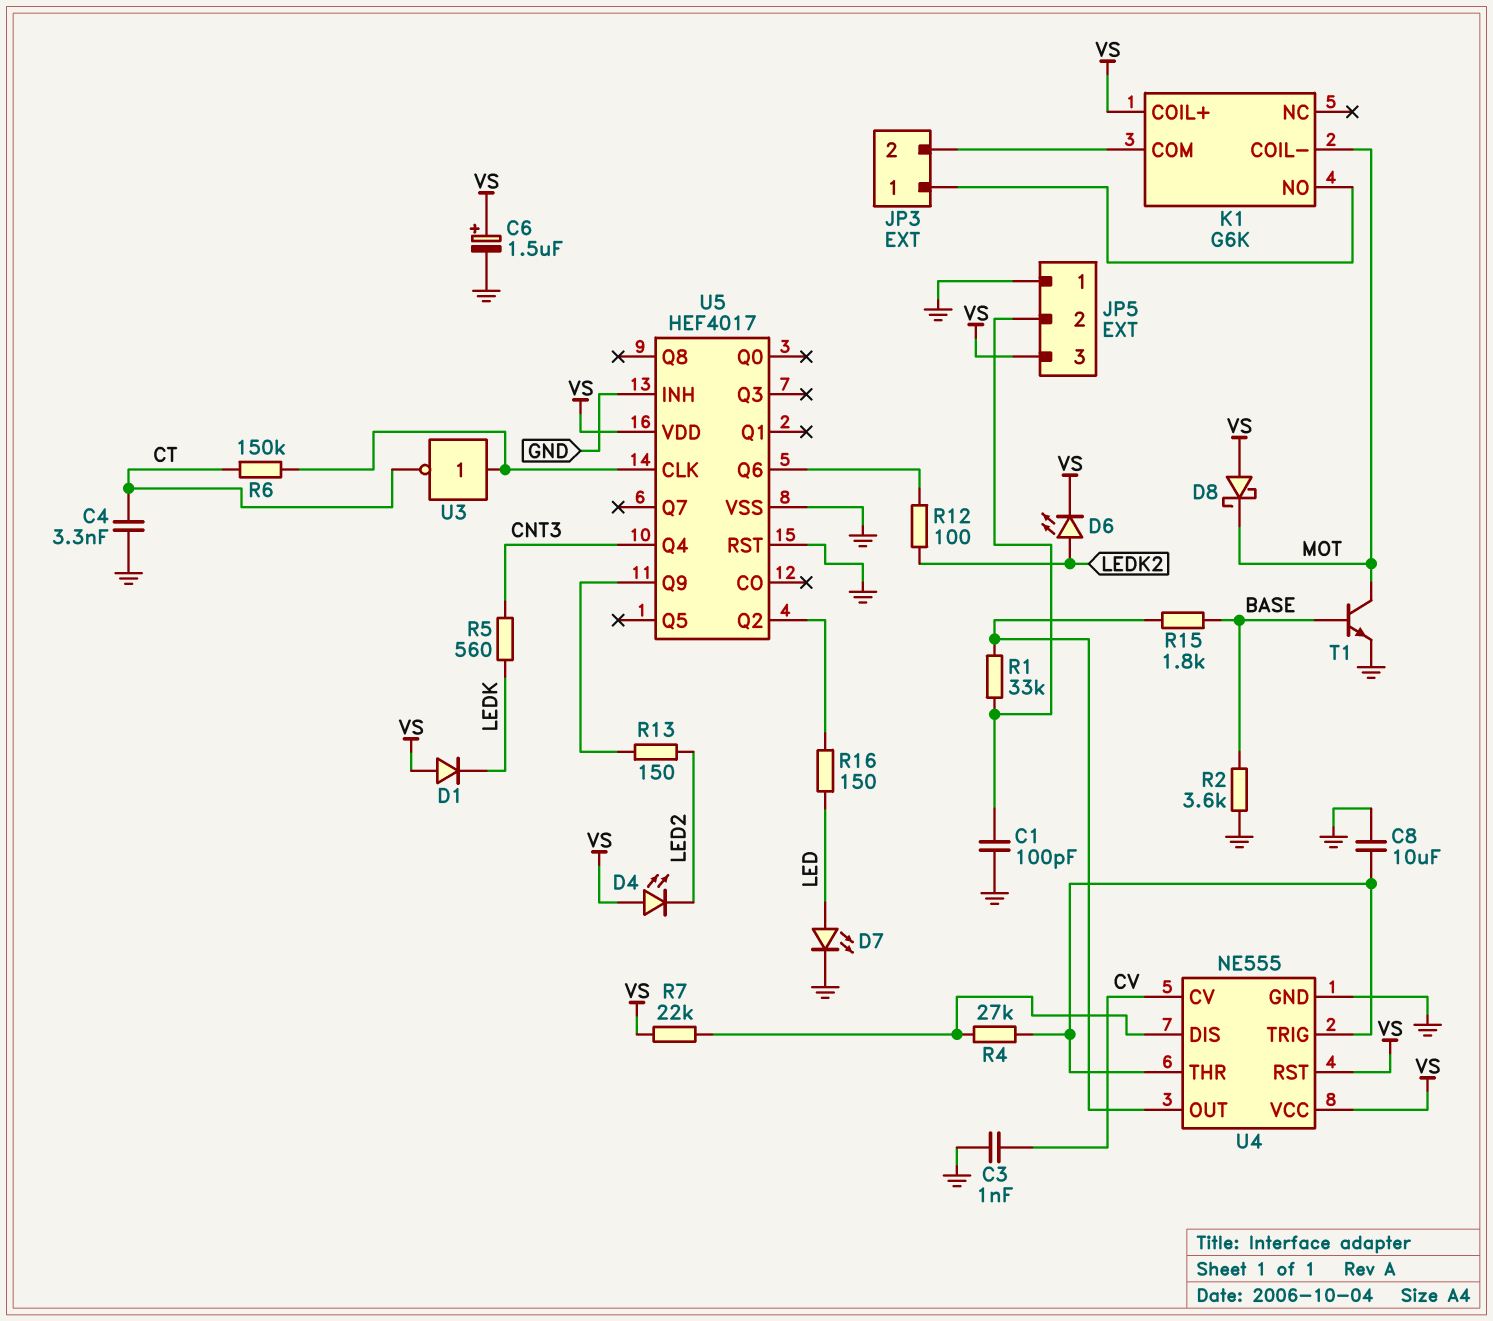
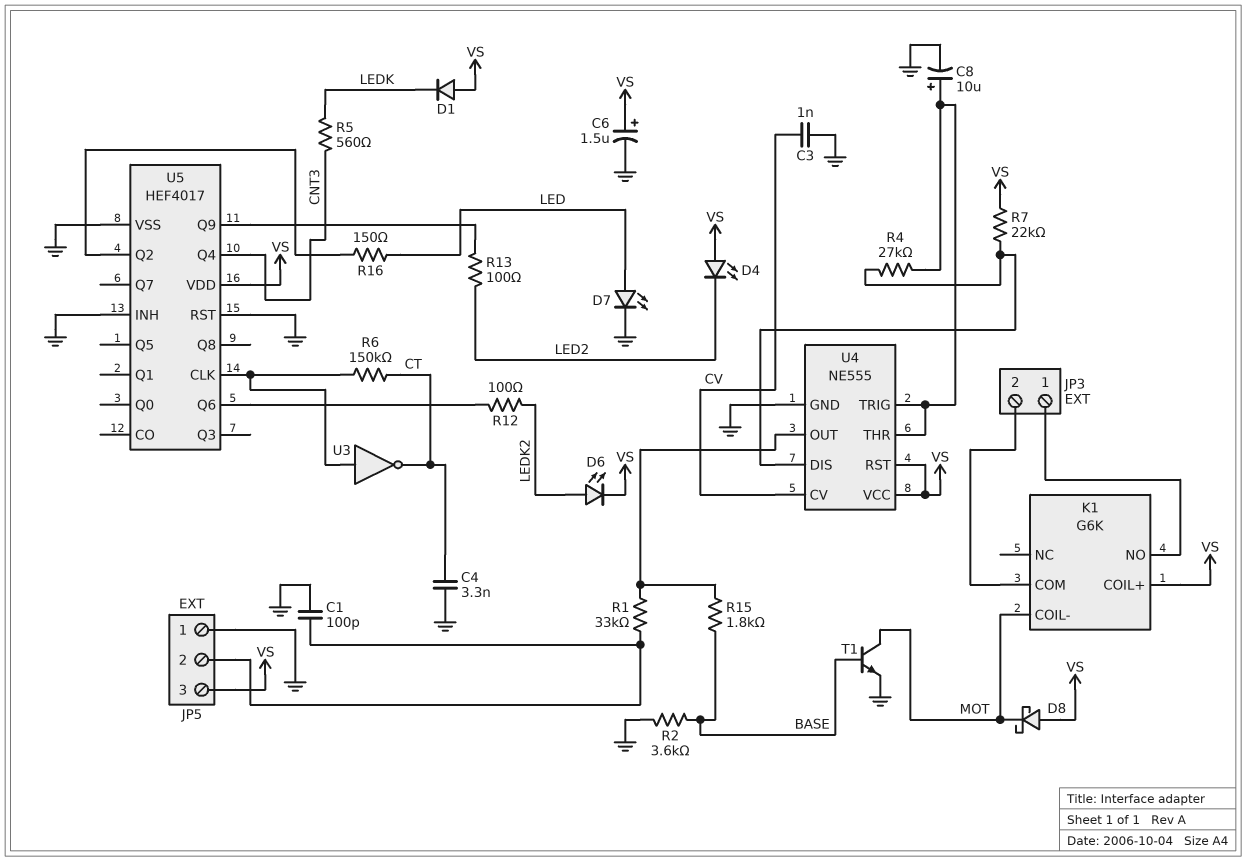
C8: 10uF (GND, U4/THR) -> 10uF (plus U4/THR, minus GND)
R13: 150 (LED2, U5/Q9) -> 100 (LED2, U5/Q9)

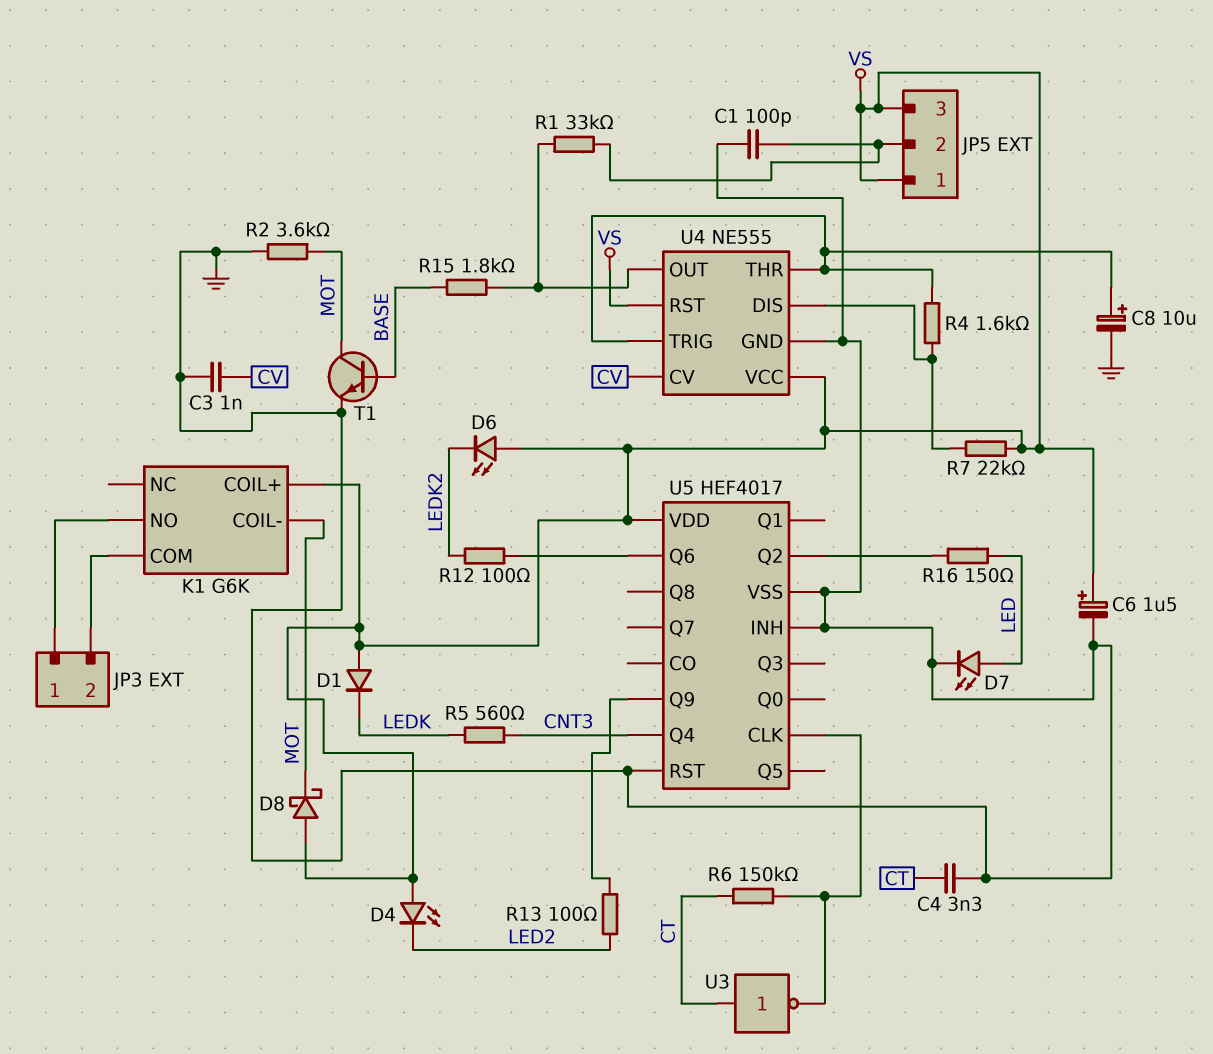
D6: LED (A LEDK2, K VS) -> LED (A VS, K LEDK2)
JP5 pin 1: GND -> VS
R2: 3.6k (BASE, GND) -> 3.6k (GND, MOT)
R4: 27k (U4/DIS, U4/THR) -> 1.6k (U4/DIS, U4/THR)
U3: NOT (in U5/CLK, out CT) -> NOT (in CT, out U5/CLK)

